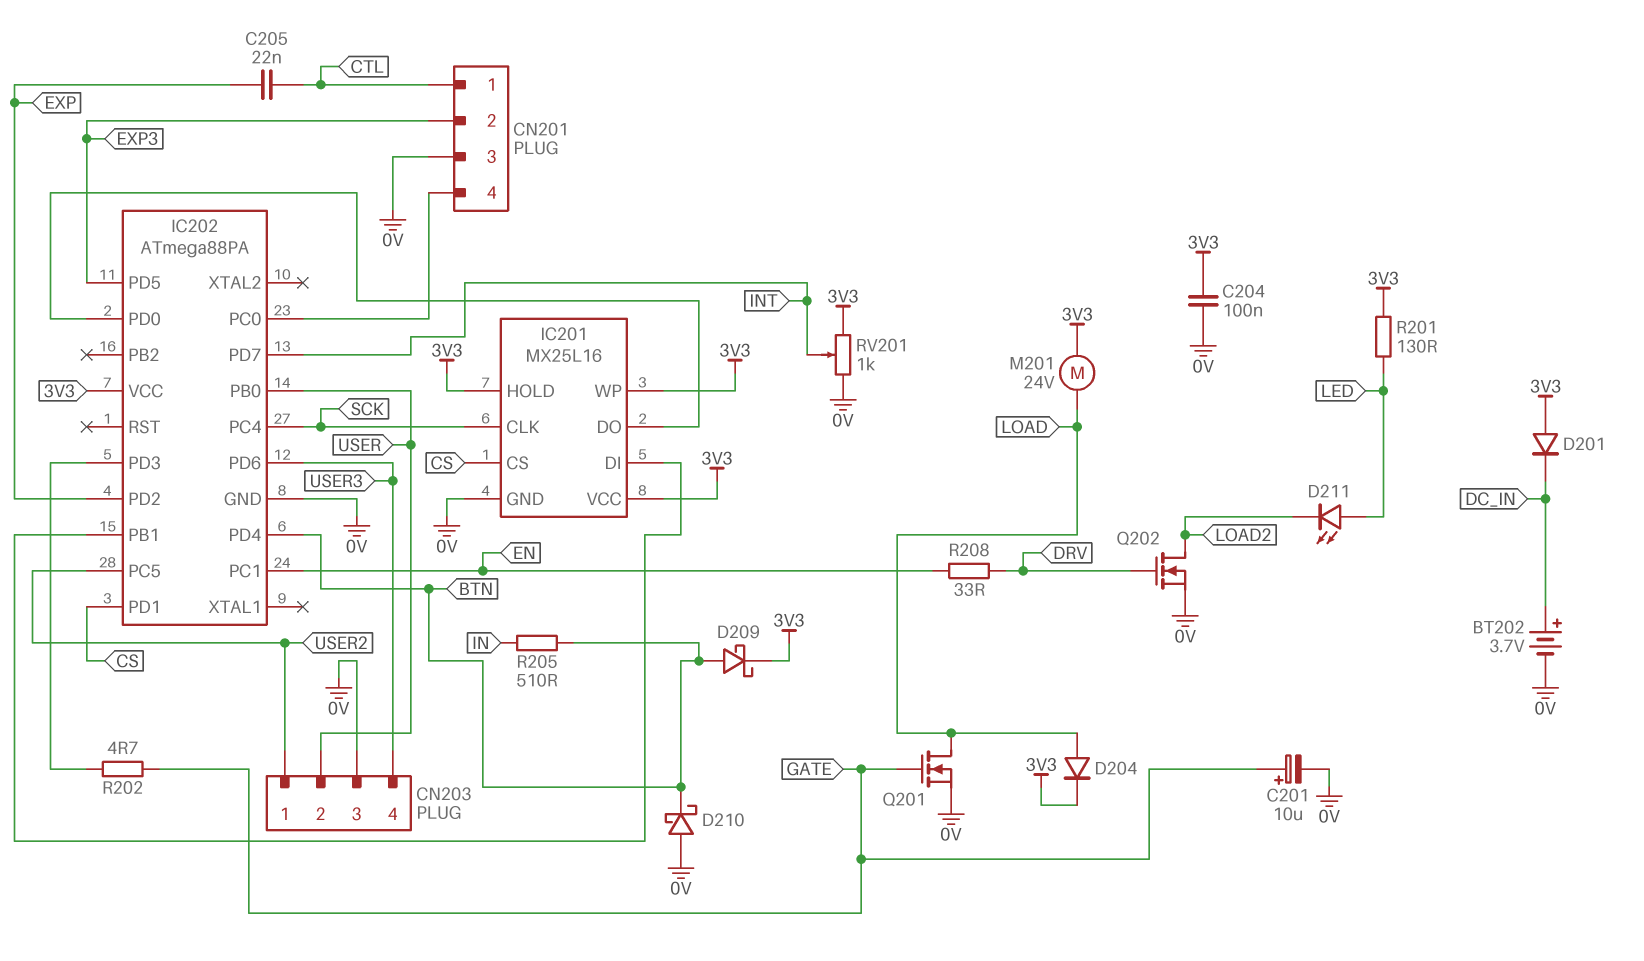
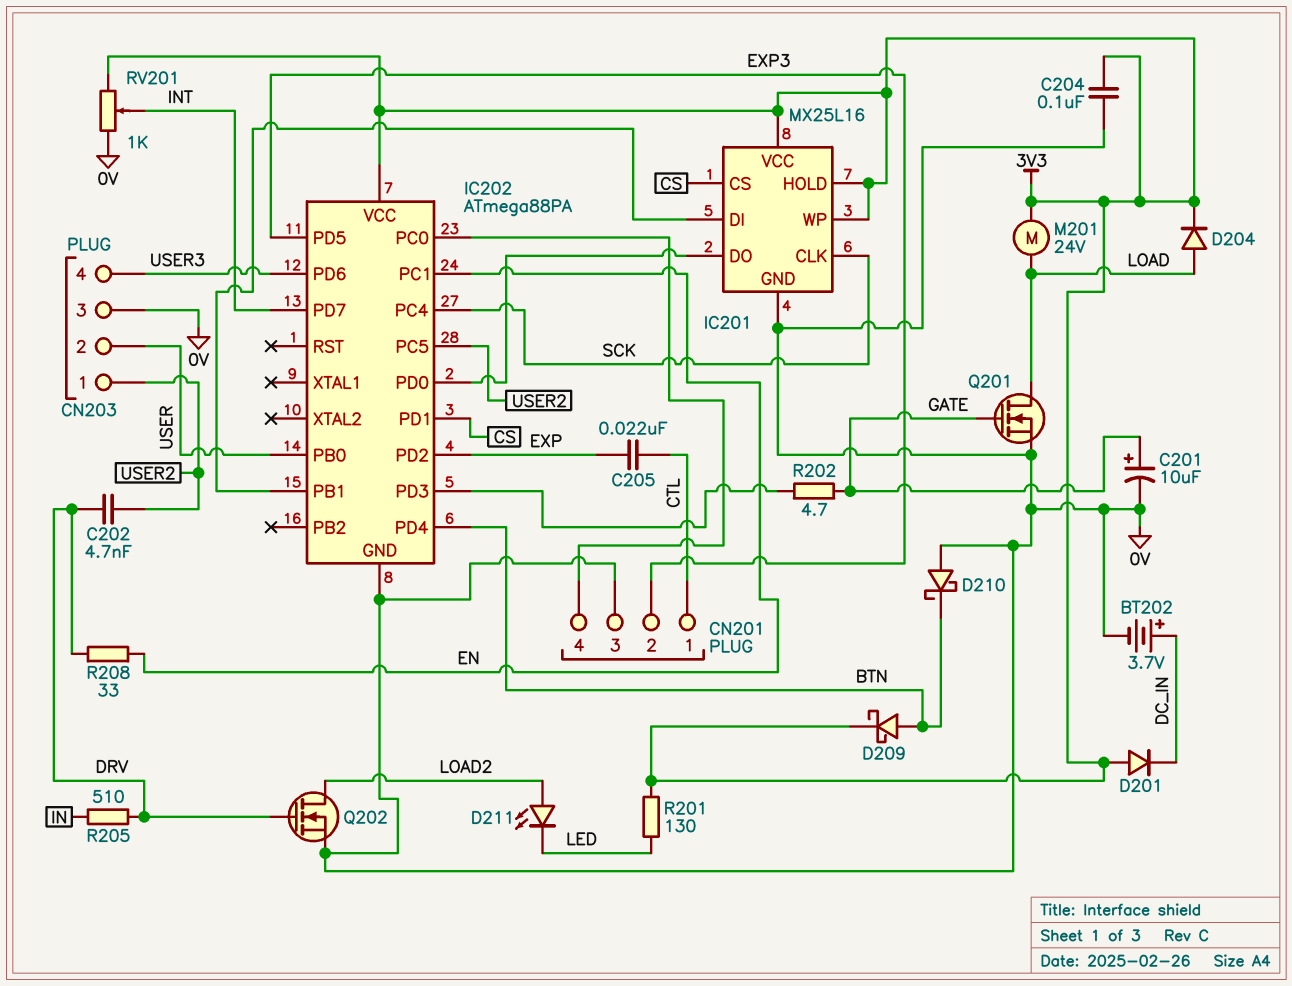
C202: none -> 4.7nF (DRV, USER2)
D211: LED (A LED, K LOAD2) -> LED (A LOAD2, K LED)
R205: 510 (BTN, IN) -> 510 (DRV, IN)

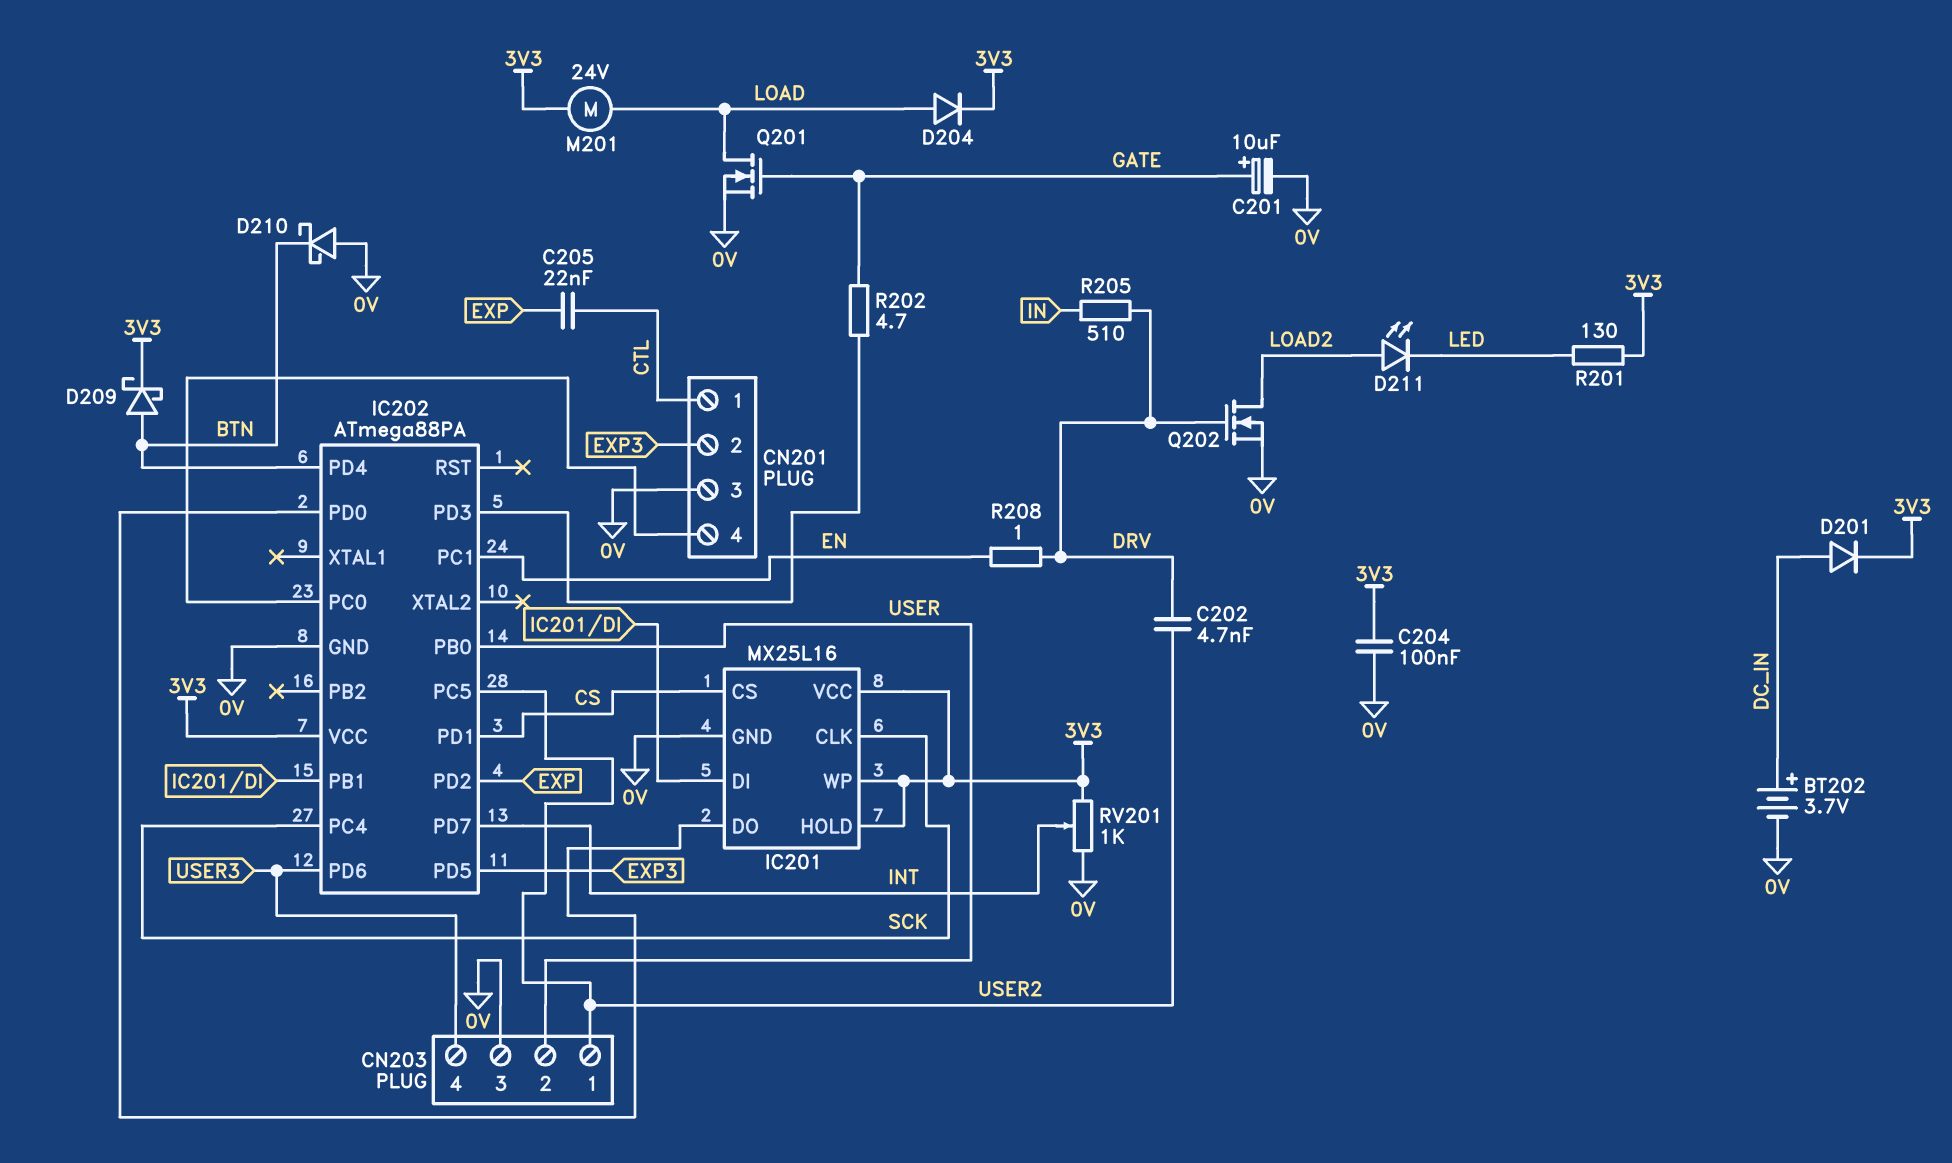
D201: diode (A 3V3, K DC_IN) -> diode (A DC_IN, K 3V3)
R208: 33 (DRV, EN) -> 1 (DRV, EN)

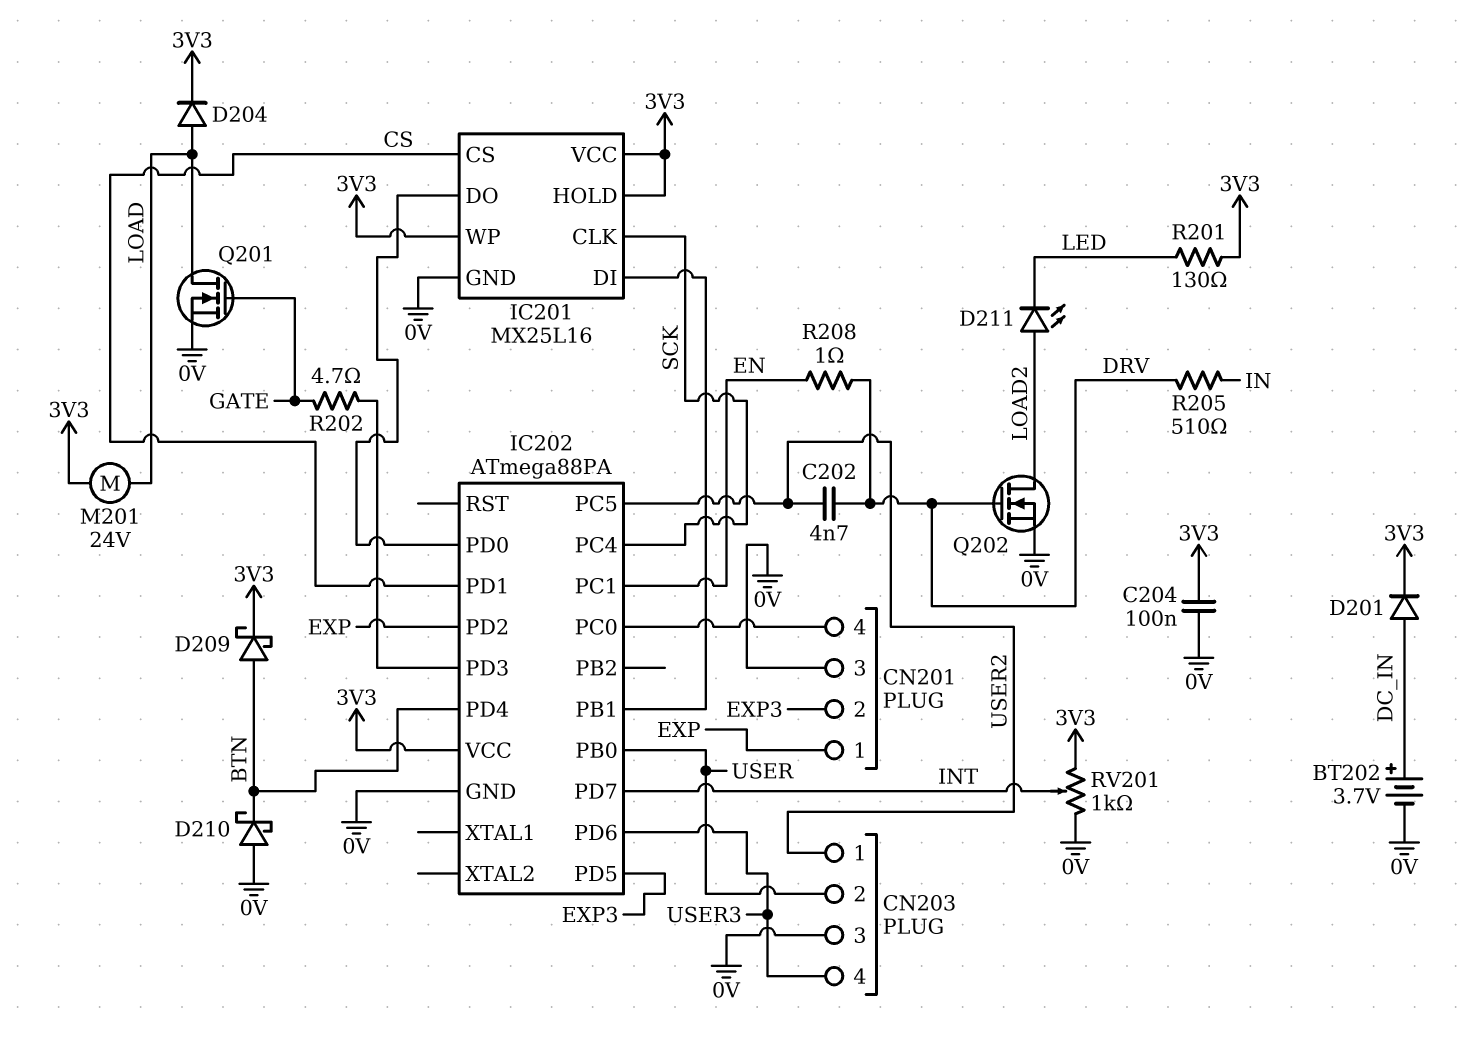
C201: 10uF (plus GATE, minus 0V) -> none
C205: 22nF (CTL, EXP) -> none
CN201 pin 1: CTL -> EXP

